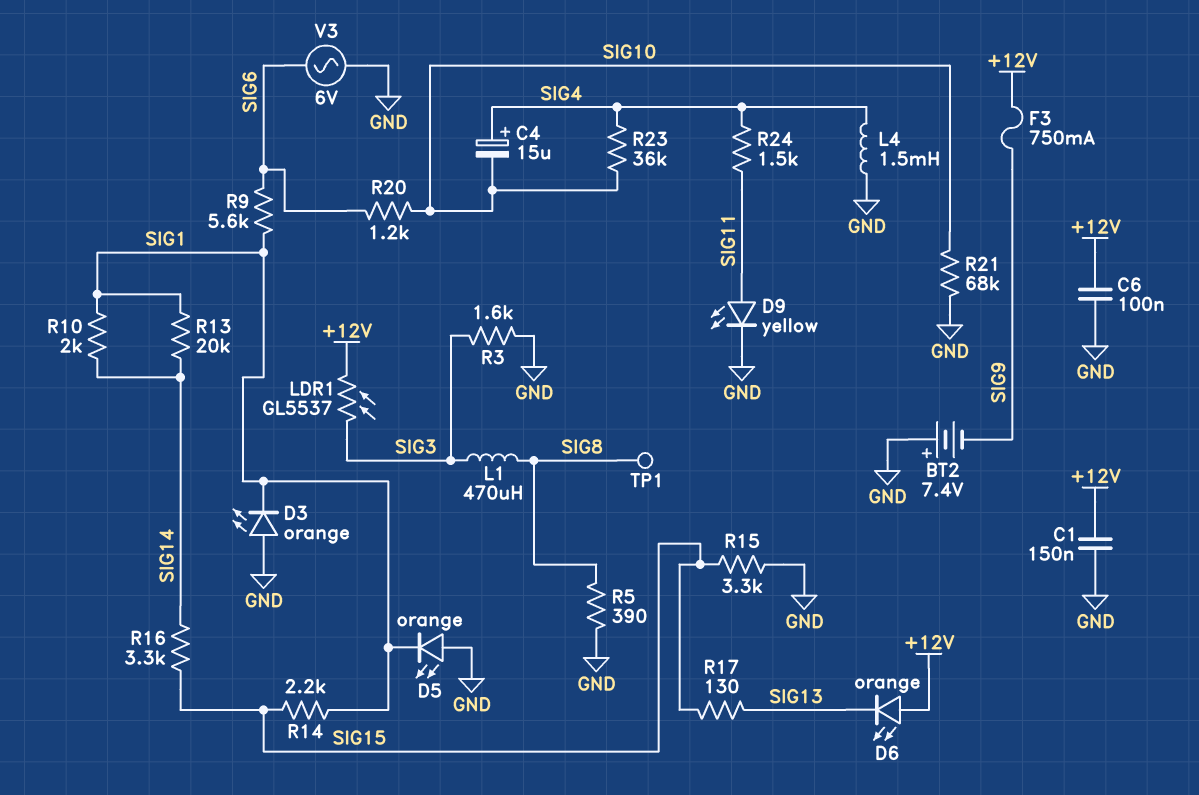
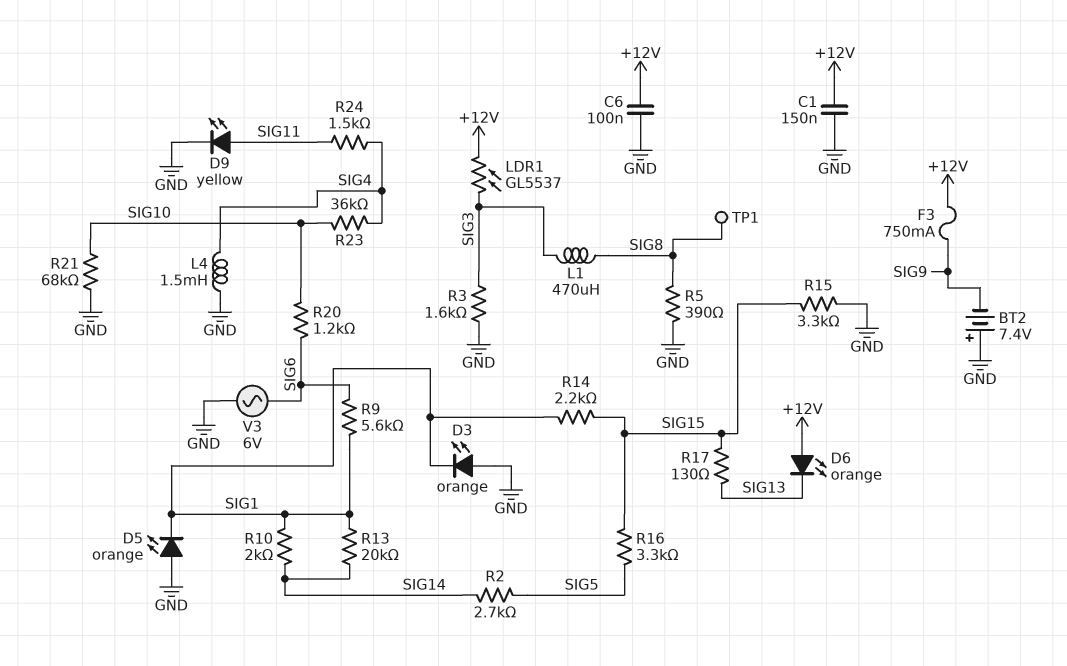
C4: 15uF (plus SIG4, minus SIG10) -> none
R2: none -> 2.7k (SIG5, SIG14)
R16: 3.3k (SIG14, SIG15) -> 3.3k (SIG5, SIG15)

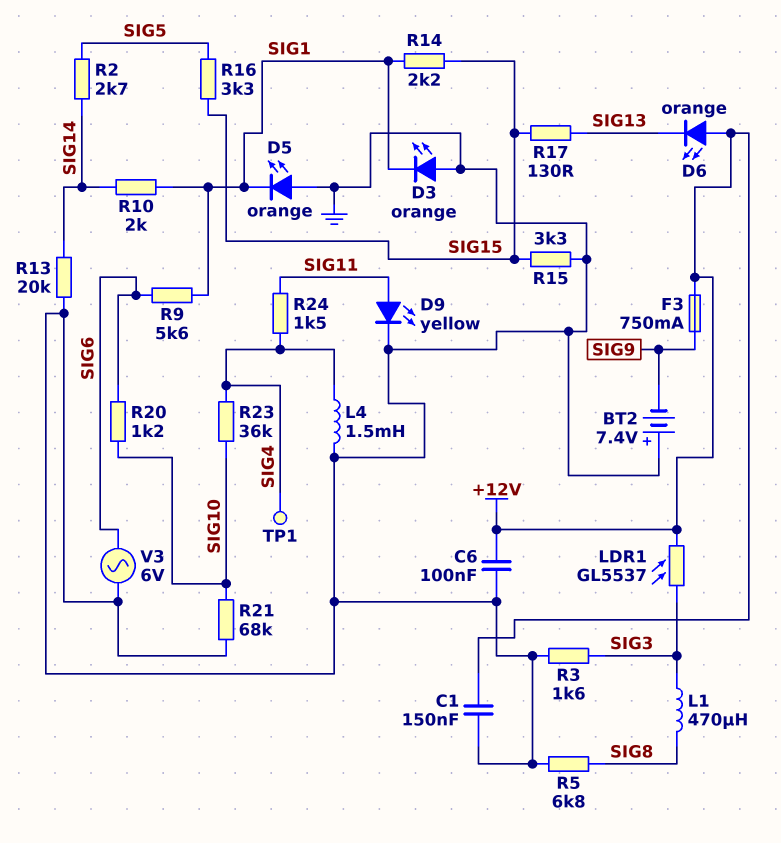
R5: 390 (GND, SIG8) -> 6.8k (GND, SIG8)
R13: 20k (SIG1, SIG14) -> 20k (GND, SIG14)
TP1: test point (SIG8) -> test point (SIG4)

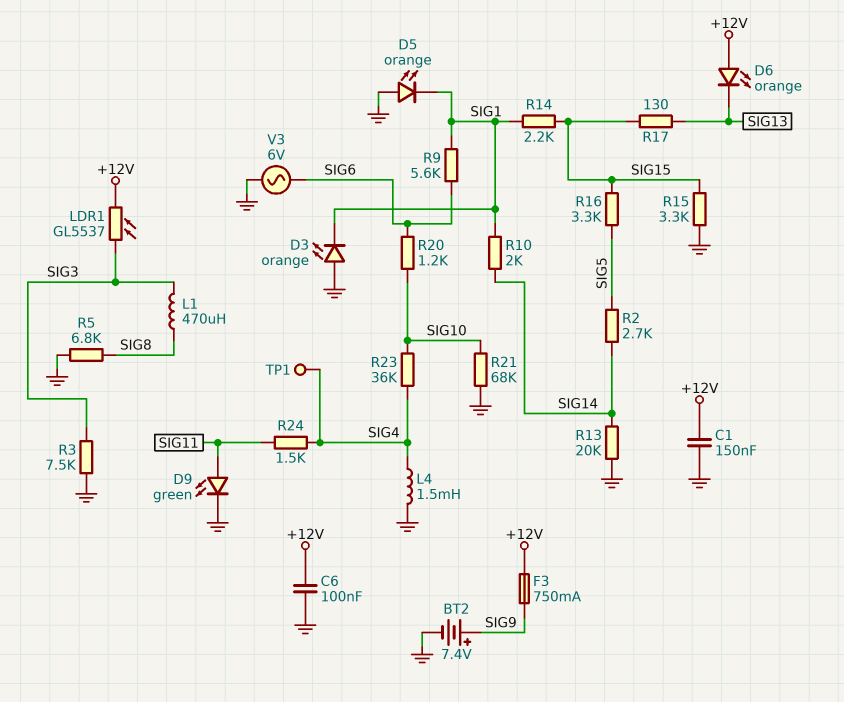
BT2: 7.4V (plus GND, minus SIG9) -> 7.4V (plus SIG9, minus GND)
D9: LED yellow (A SIG11, K GND) -> LED green (A SIG11, K GND)
R3: 1.6k (GND, SIG3) -> 7.5k (GND, SIG3)

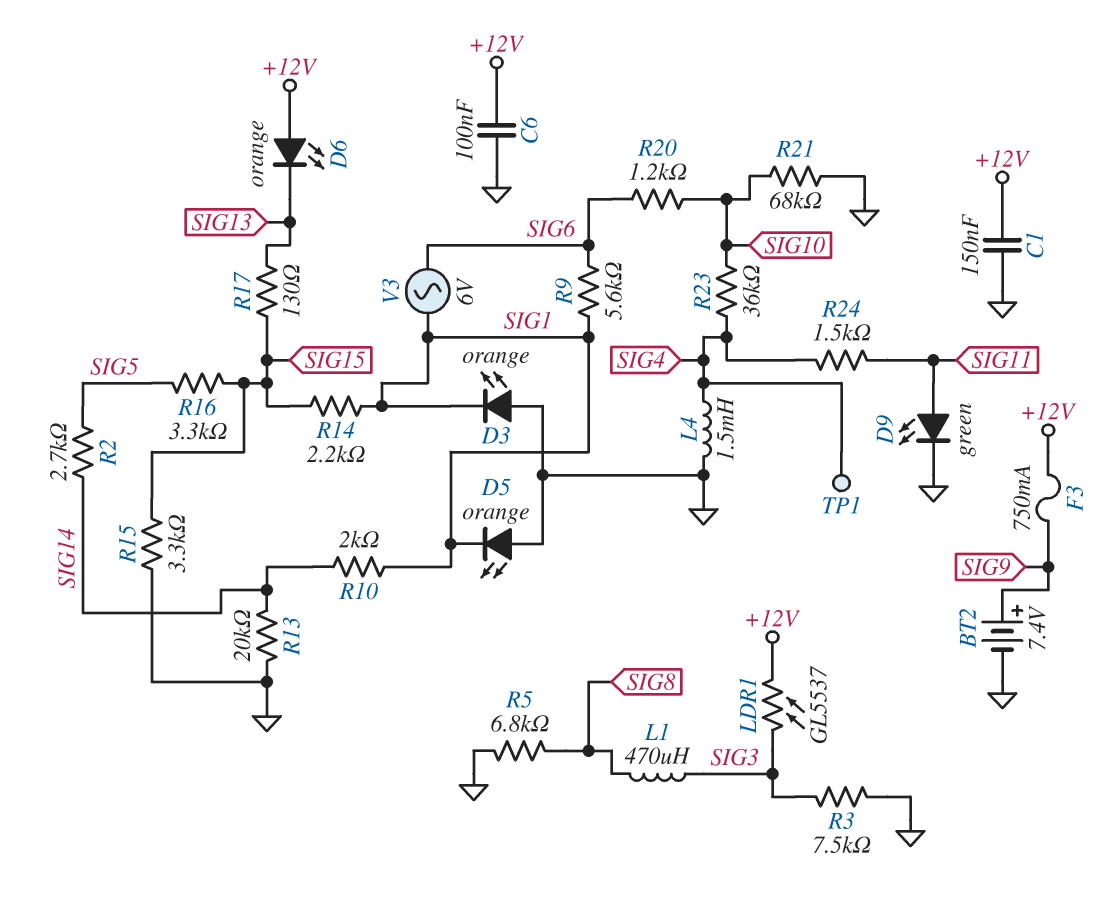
V3: AC 6V (GND, SIG6) -> AC 6V (SIG1, SIG6)

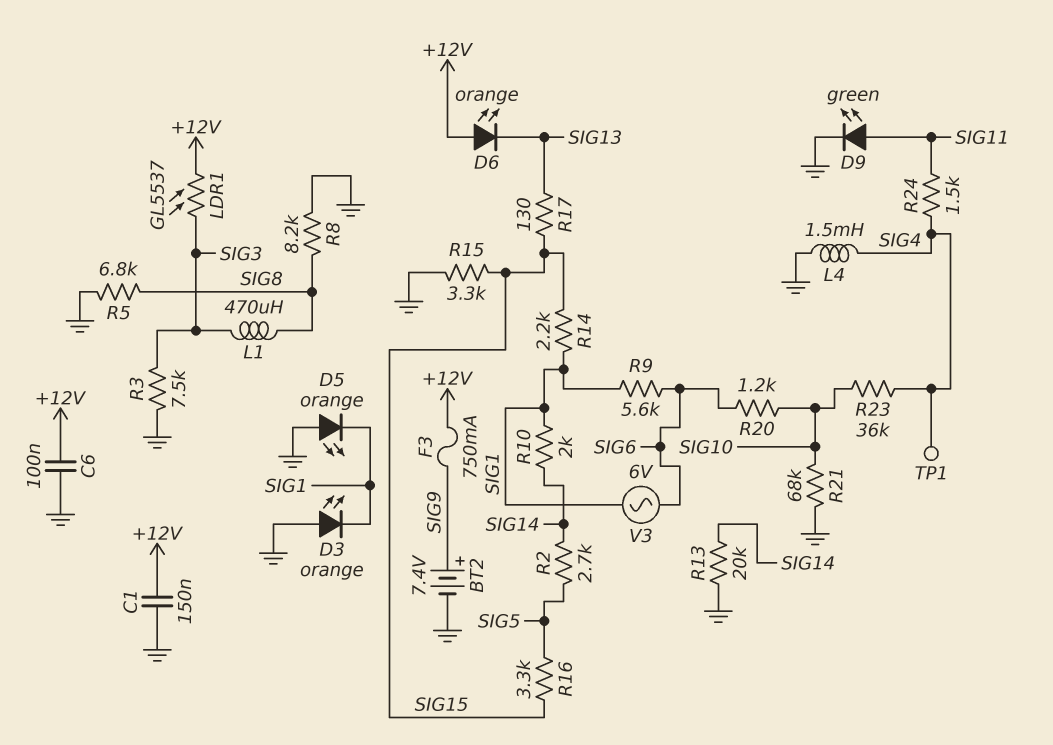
R8: none -> 8.2k (GND, SIG8)

